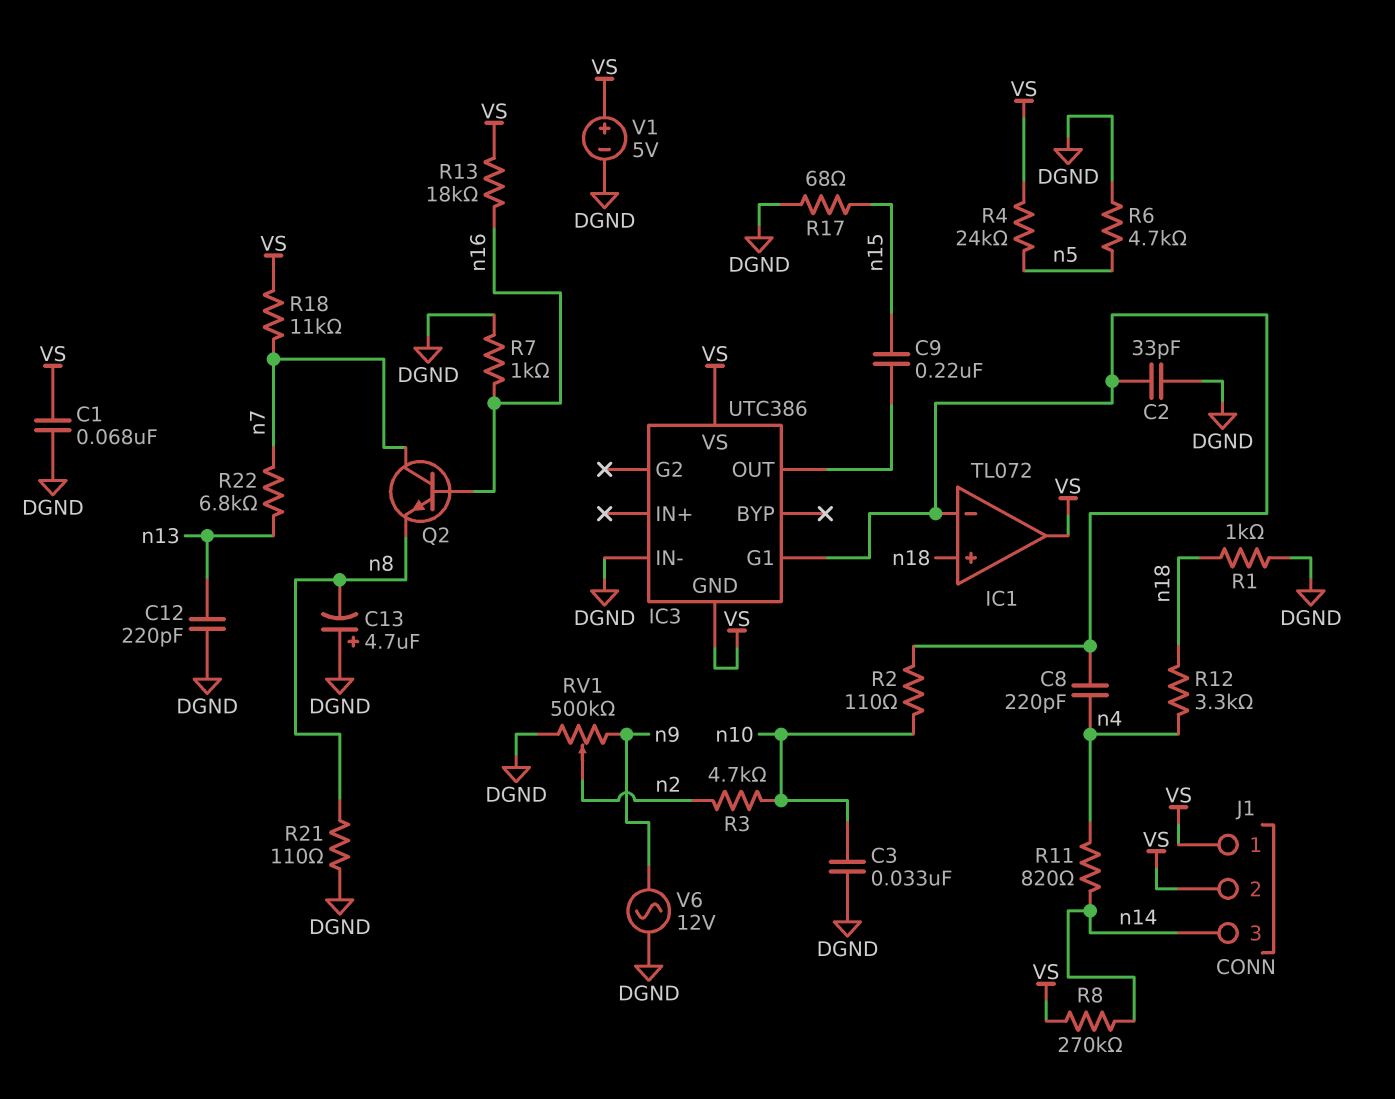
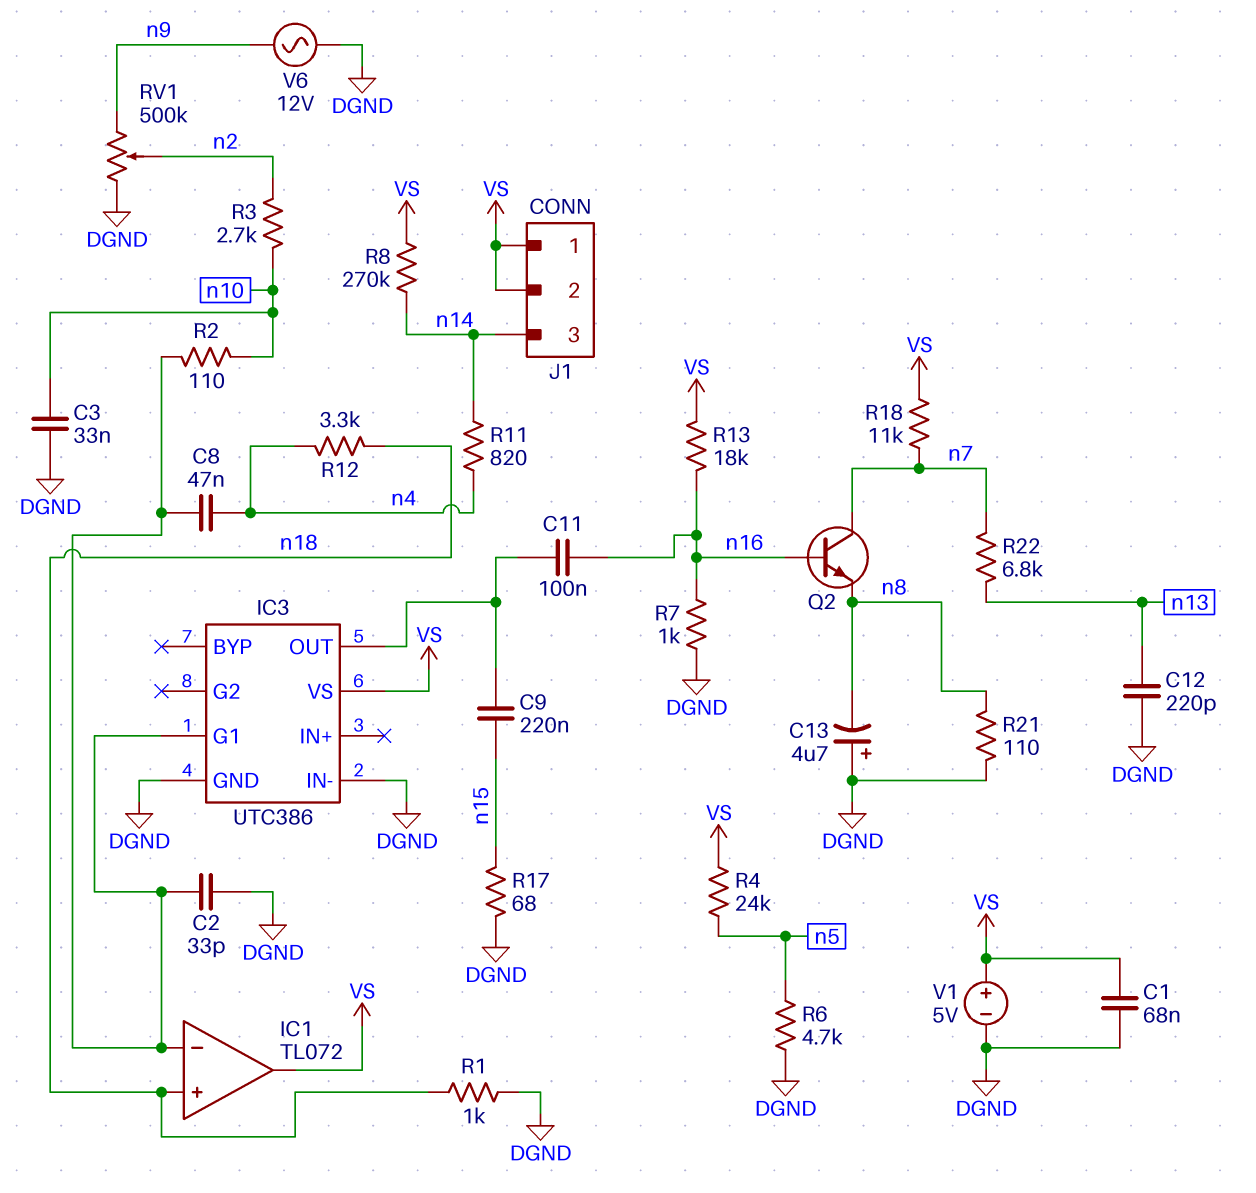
C8: 220pF (IC1/in-, n4) -> 47nF (IC1/in-, n4)
C11: none -> 100nF (IC3/OUT, n16)
IC3 pin GND: VS -> DGND
R3: 4.7k (n2, n10) -> 2.7k (n2, n10)

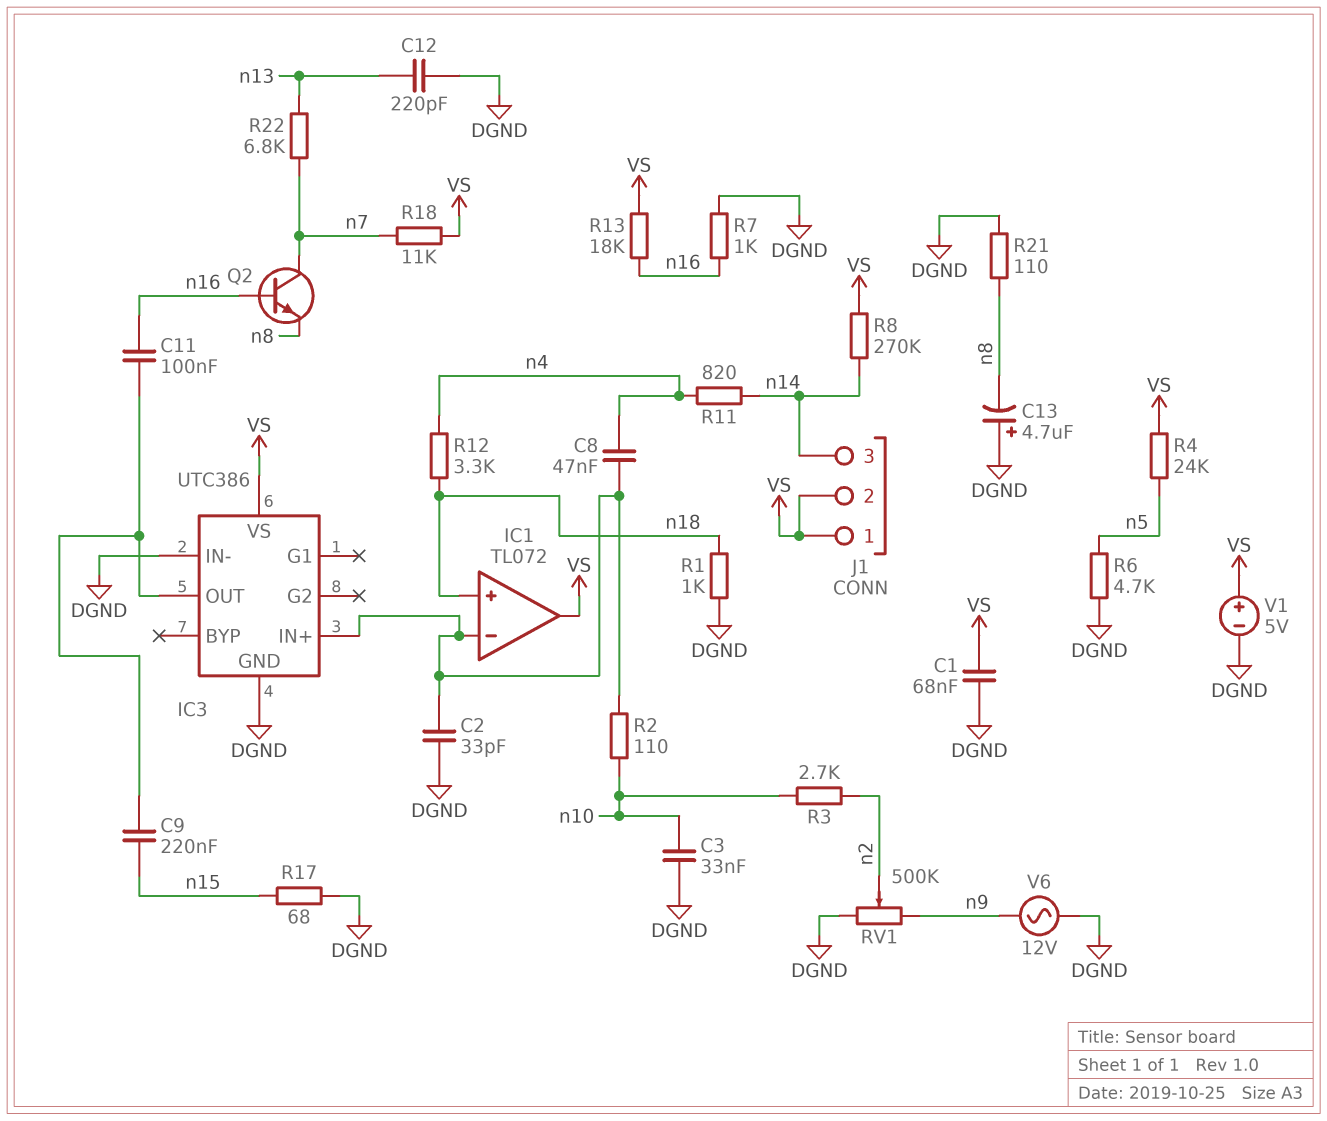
IC3 pin G1: IC1/in- -> none
IC3 pin IN+: none -> IC1/in-

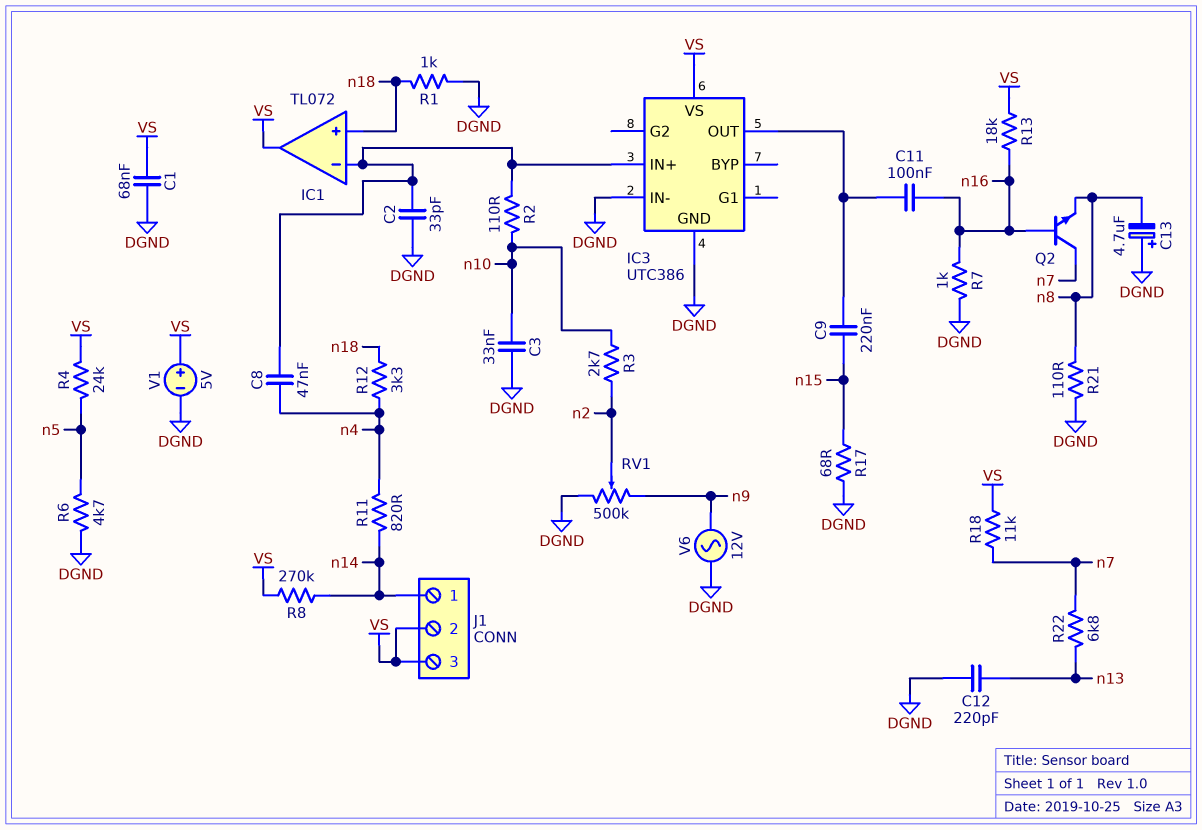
J1 pin 1: VS -> n14
J1 pin 3: n14 -> VS

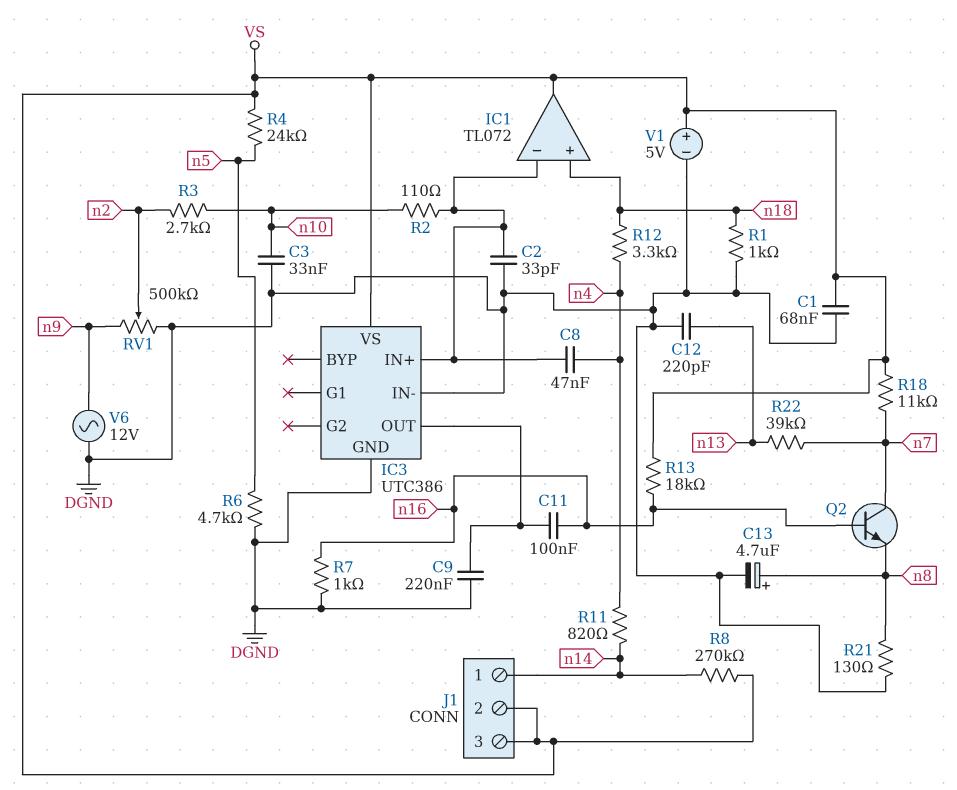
C9: 220nF (IC3/OUT, n15) -> 220nF (DGND, IC3/OUT)
C13: 4.7uF (plus DGND, minus n8) -> 4.7uF (plus n8, minus DGND)
R17: 68 (DGND, n15) -> none
R21: 110 (DGND, n8) -> 130 (DGND, n8)
R22: 6.8k (n7, n13) -> 39k (n7, n13)

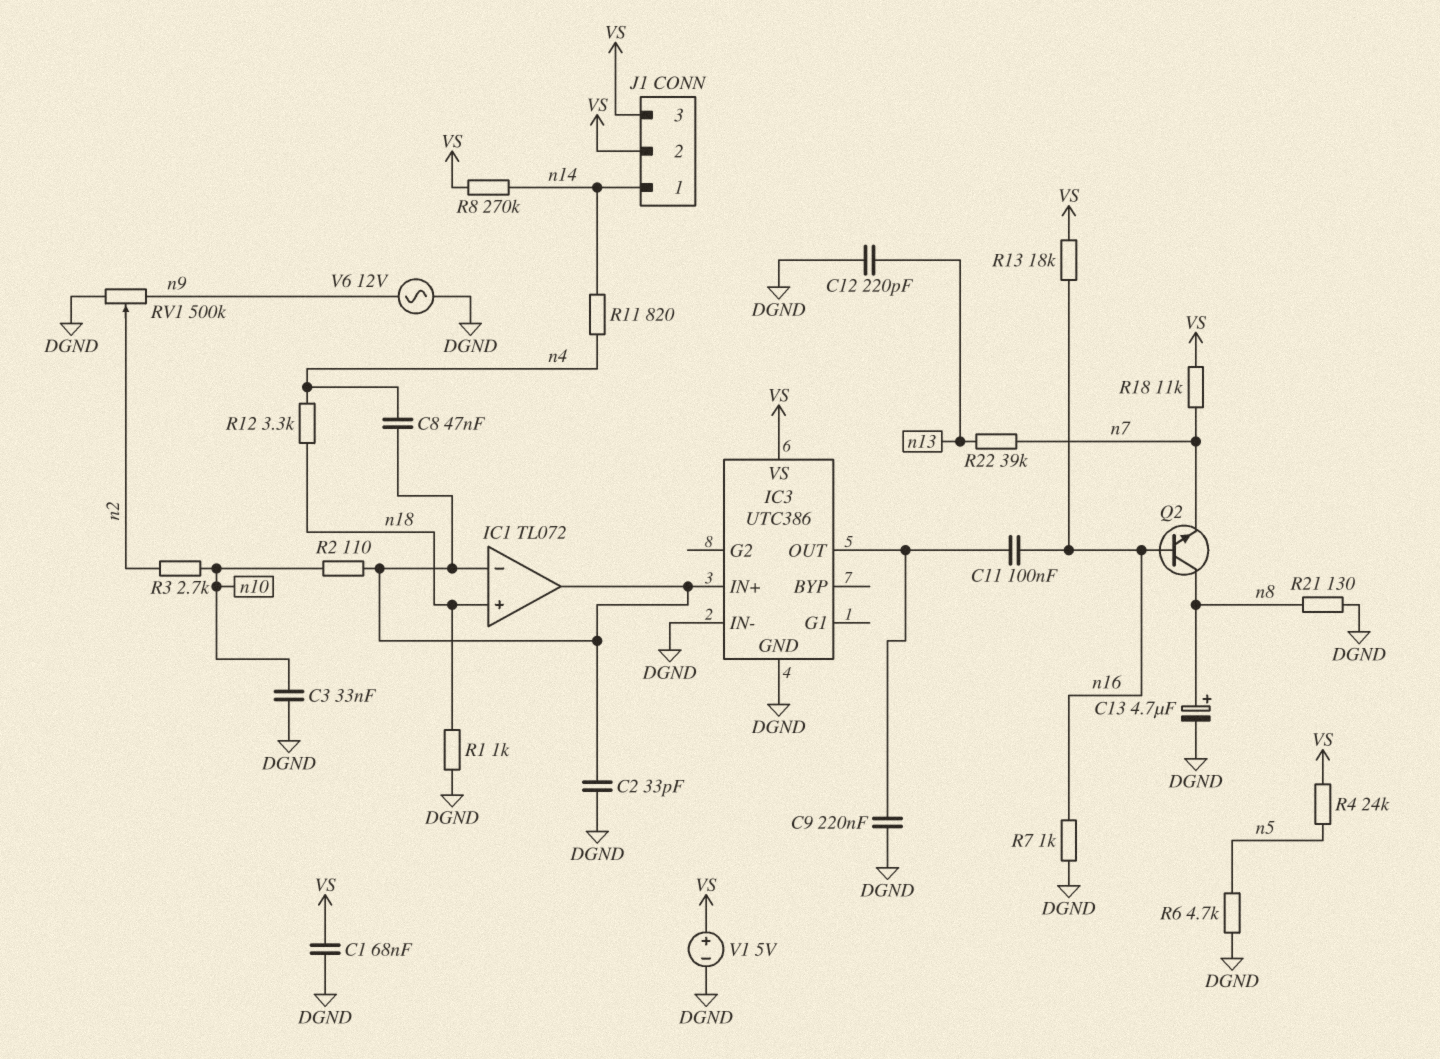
IC1 pin out: VS -> IC1/in-
Q2: NPN (B n16, C n7, E n8) -> NPN (B n16, C n8, E n7)

